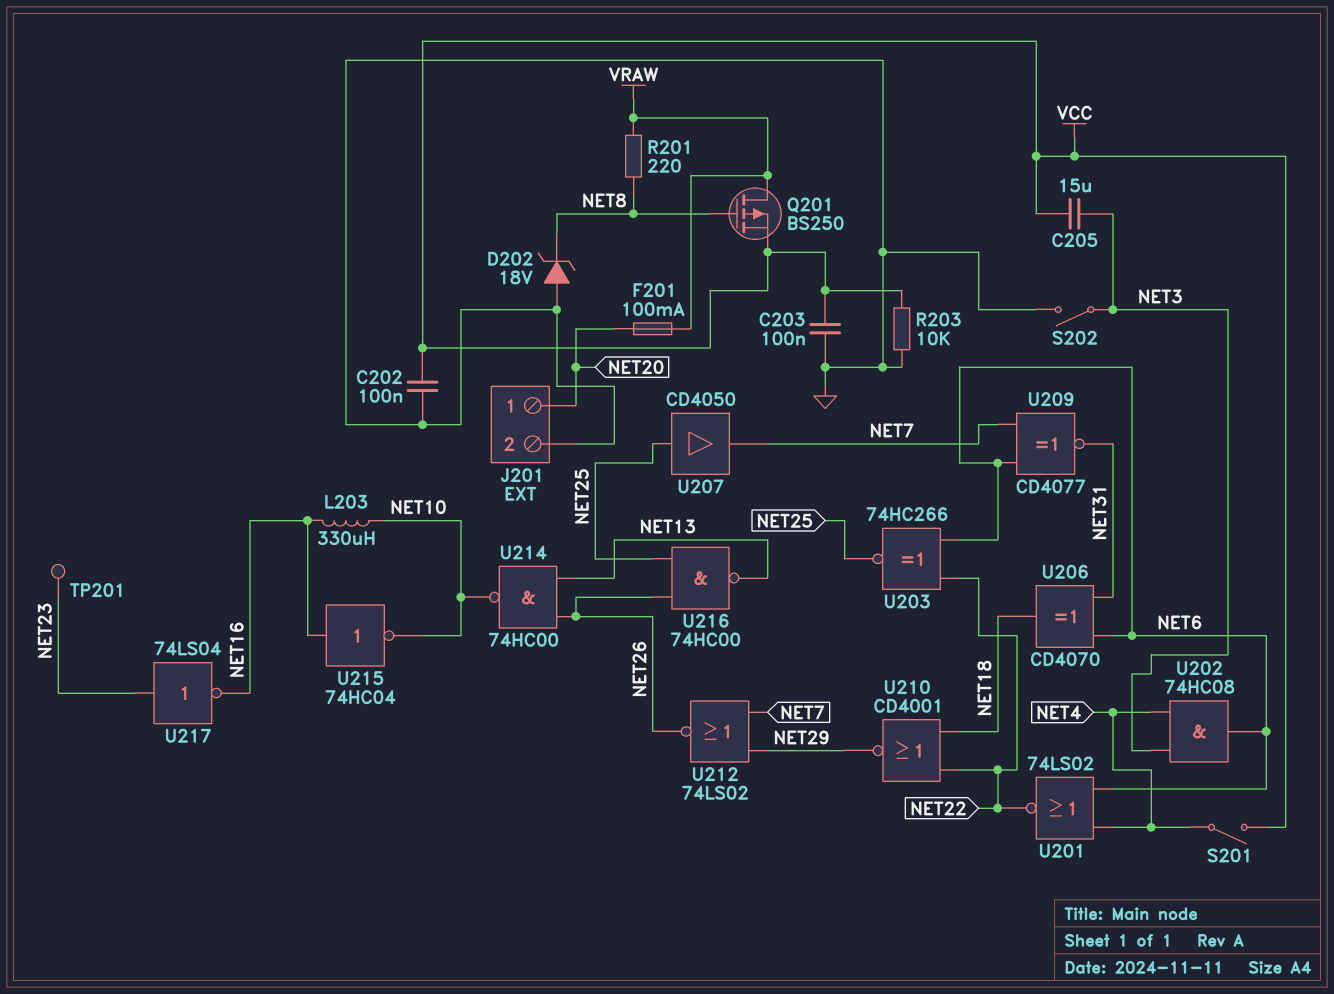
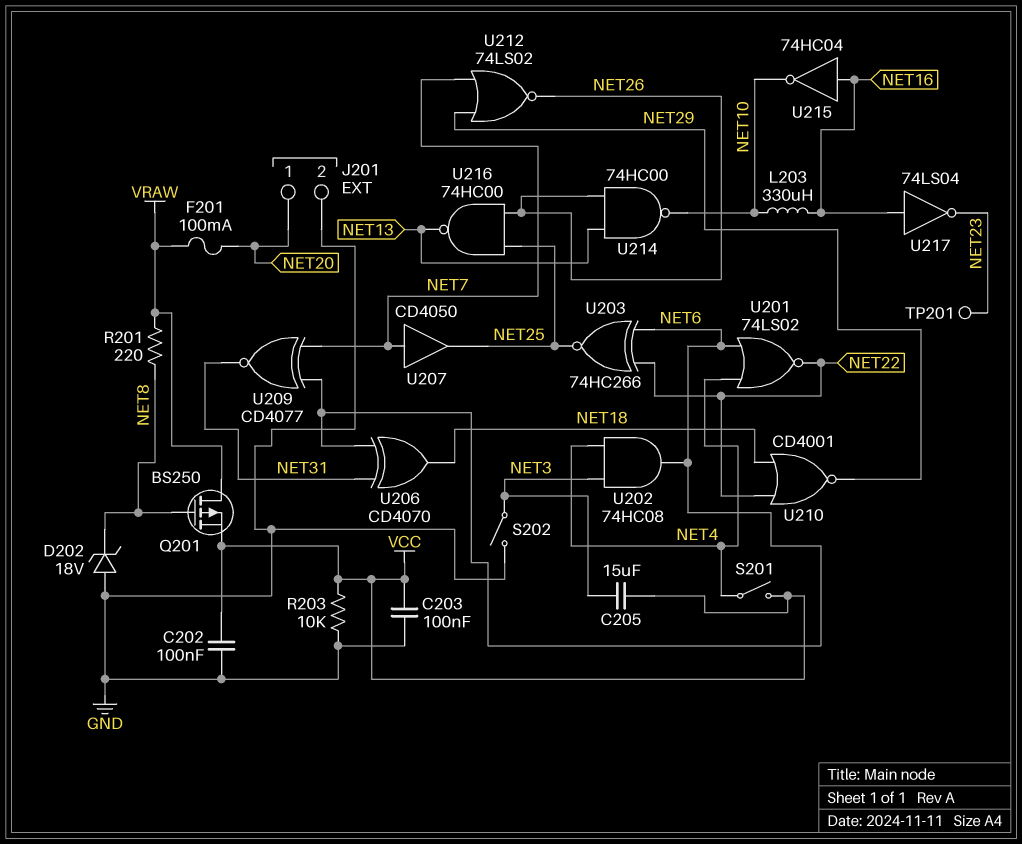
U207: buffer CD4050 (in NET25, out NET7) -> buffer CD4050 (in NET7, out NET25)
U217: NOT 74LS04 (in NET23, out NET16) -> NOT 74LS04 (in NET16, out NET23)

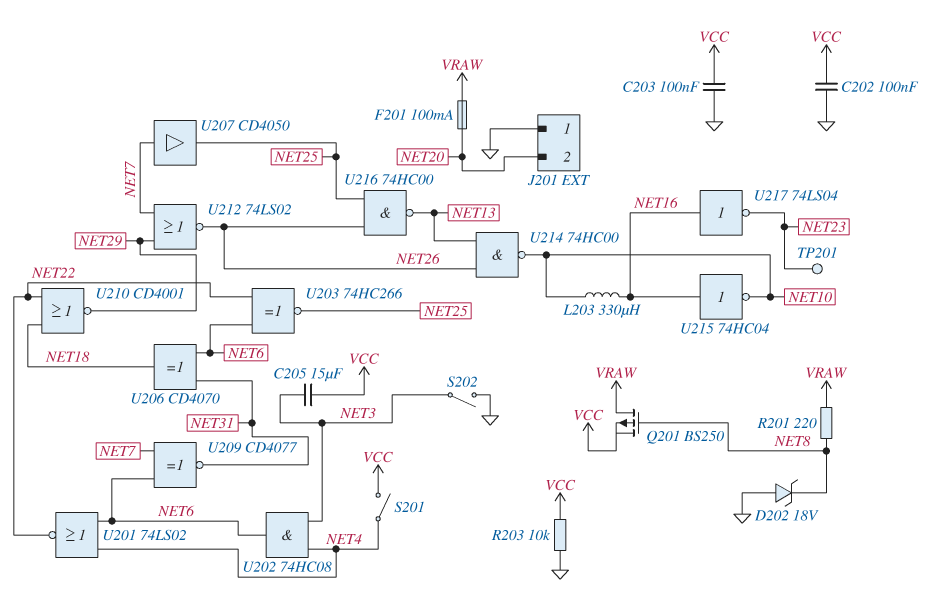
J201 pin 1: NET20 -> GND
J201 pin 2: GND -> NET20

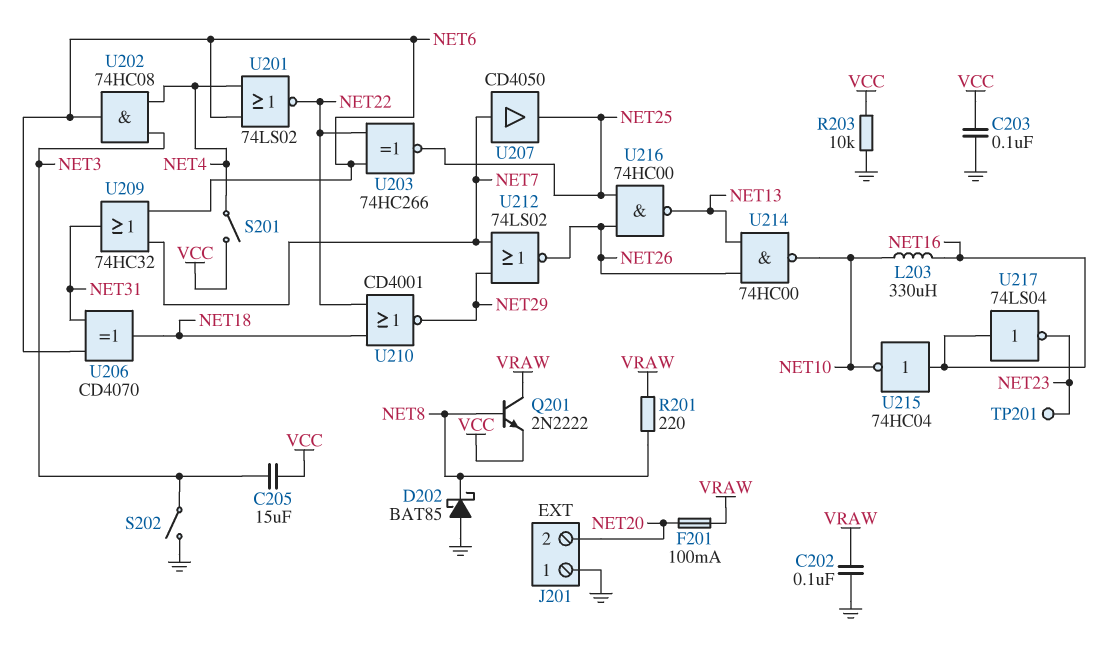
C202: 100nF (GND, VCC) -> 100nF (GND, VRAW)
D202: zener 18V (A GND, K NET8) -> schottky BAT85 (A GND, K NET8)
Q201: PMOS BS250 (G NET8, D VRAW, S VCC) -> NPN 2N2222 (B NET8, C VRAW, E VCC)
U209: XNOR CD4077 (in NET6, in NET7, out NET31) -> OR 74HC32 (in NET6, in NET7, out NET31)

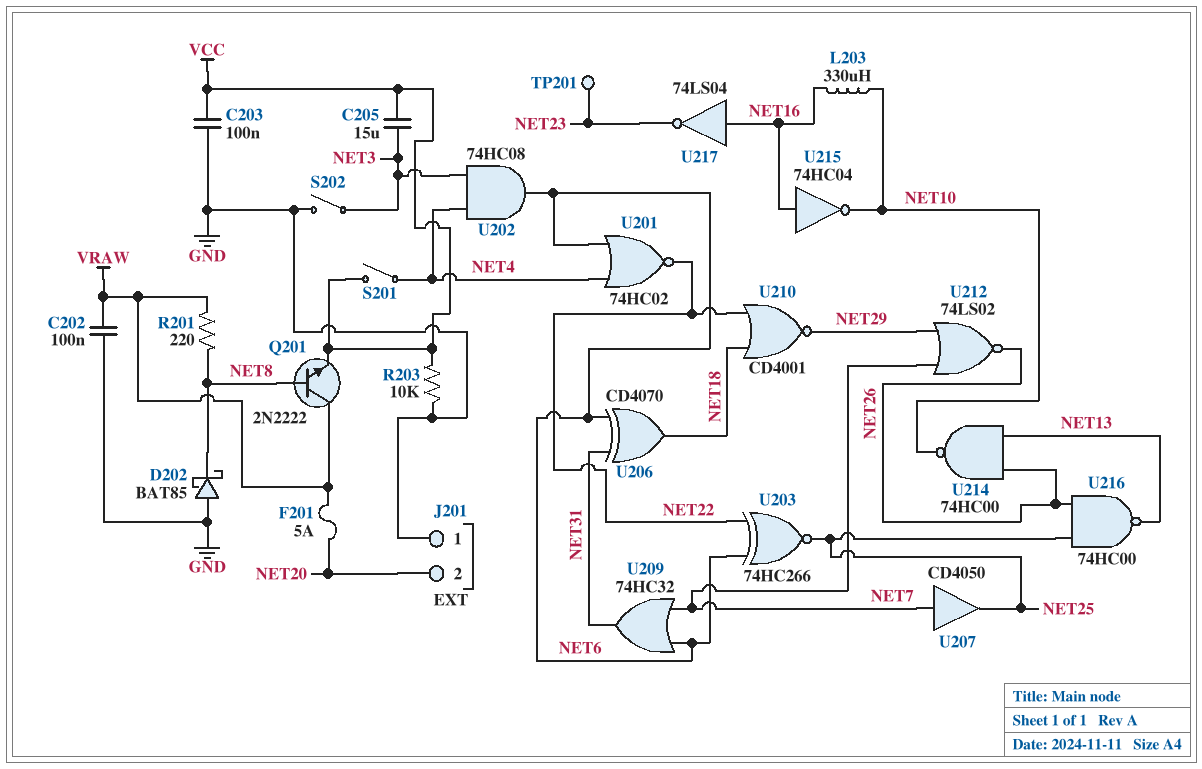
F201: 100mA (NET20, VRAW) -> 5A (NET20, VRAW)
U201: NOR 74LS02 (in NET4, in NET6, out NET22) -> NOR 74HC02 (in NET4, in NET6, out NET22)

